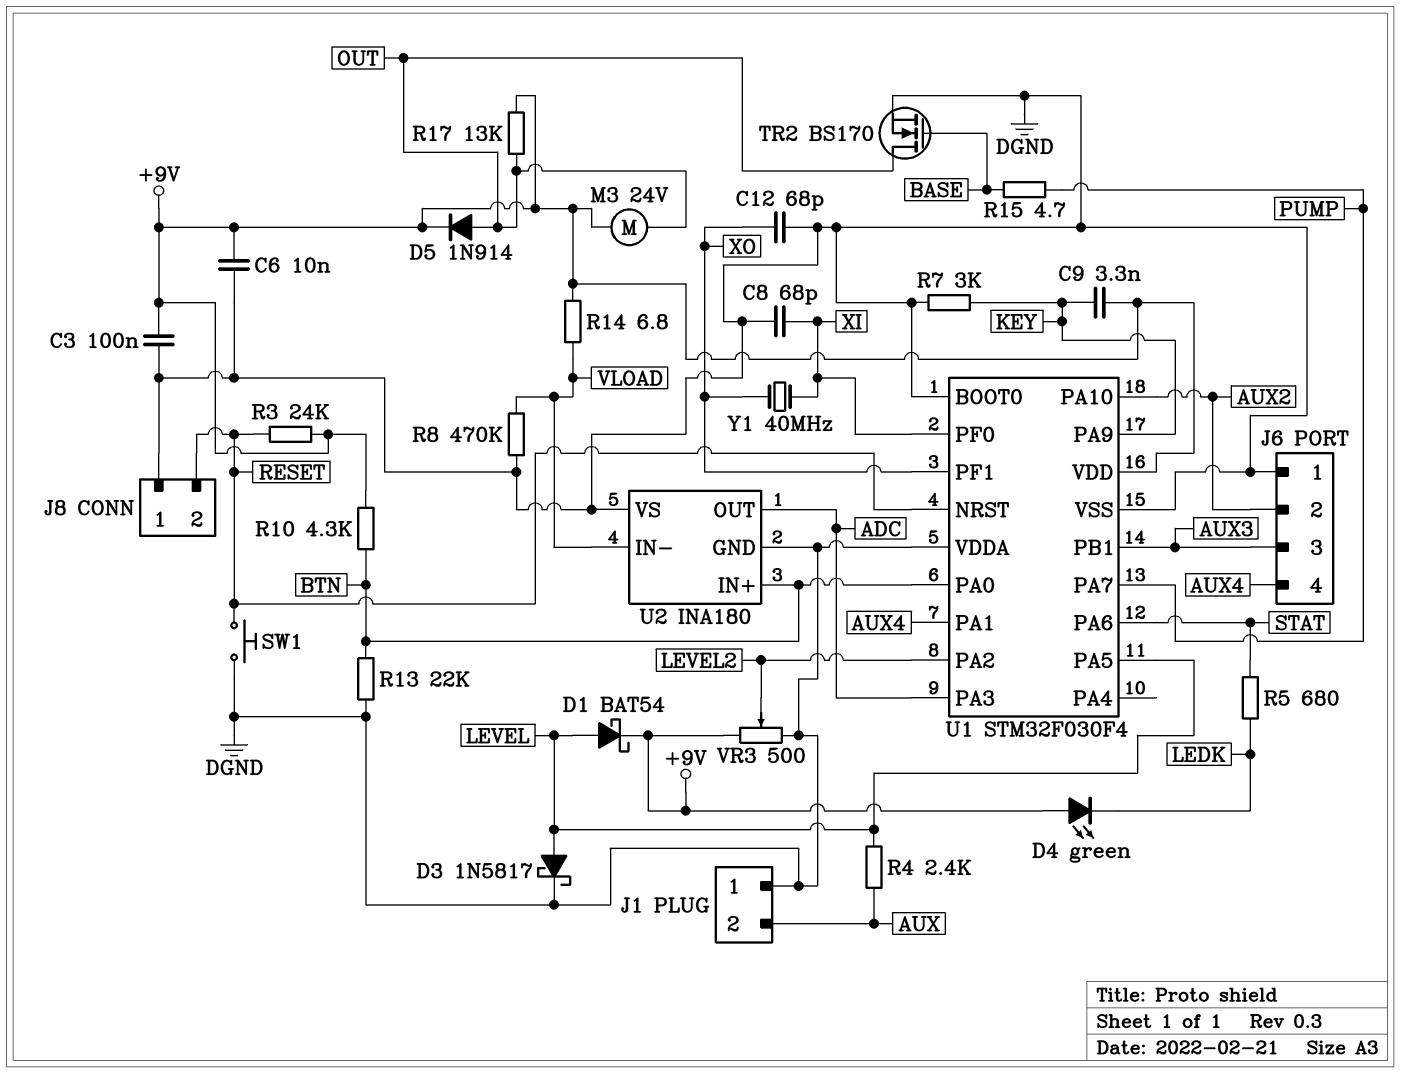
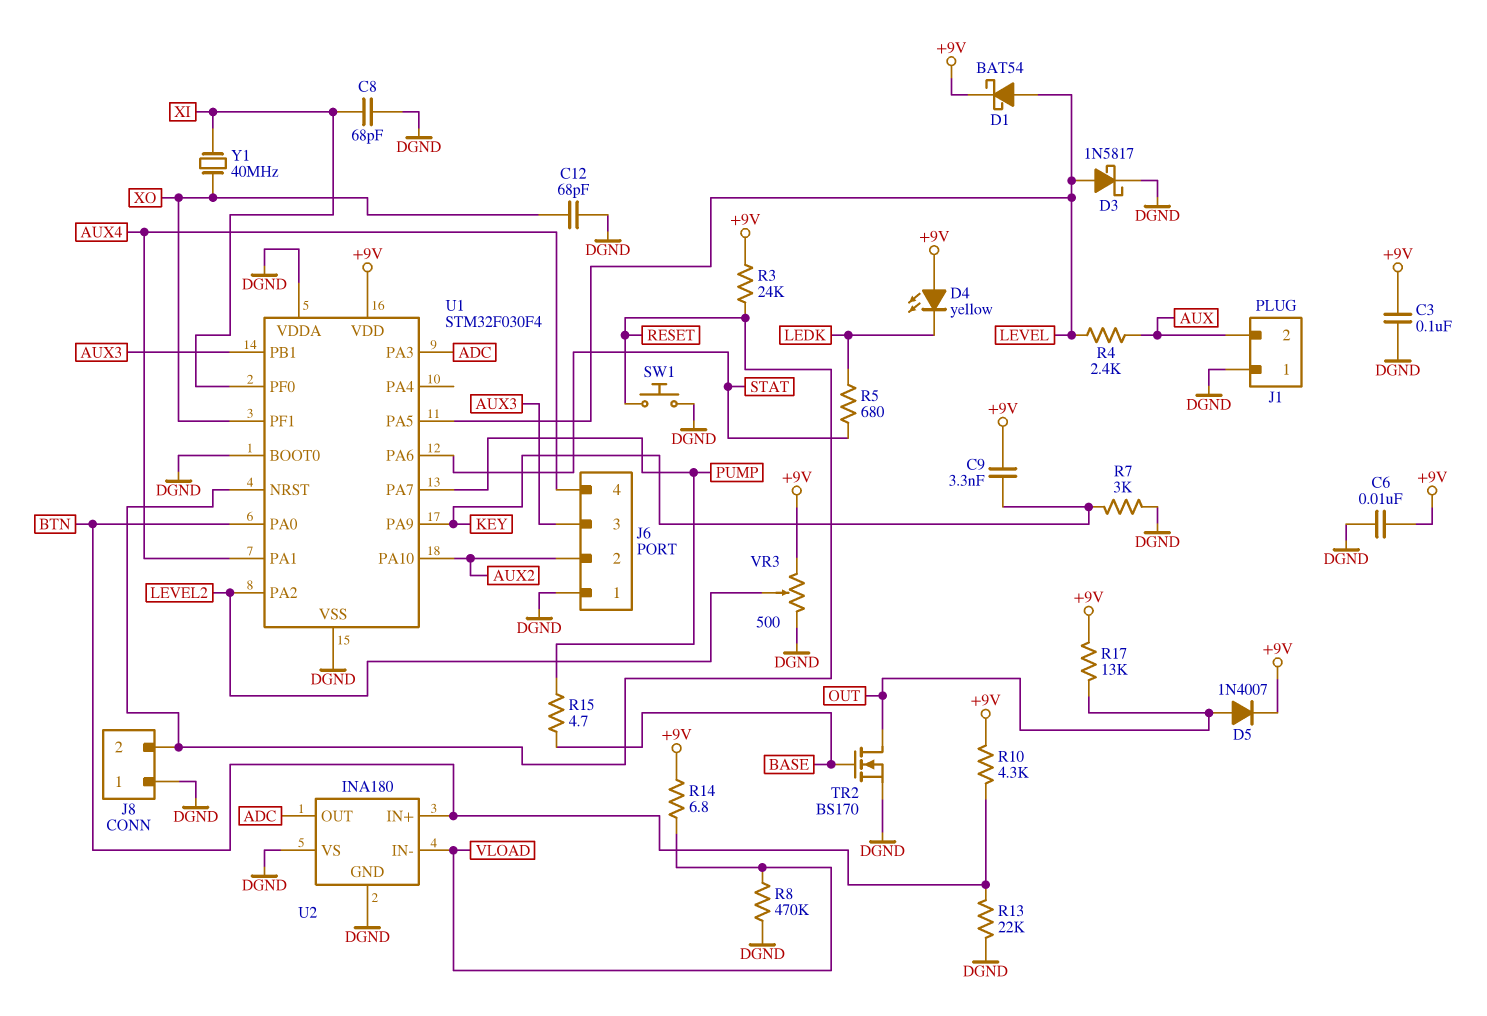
D4: LED green (A +9V, K LEDK) -> LED yellow (A +9V, K LEDK)
D5: diode 1N914 (A OUT, K +9V) -> diode 1N4007 (A OUT, K +9V)
M3: motor 24V (+9V, OUT) -> none

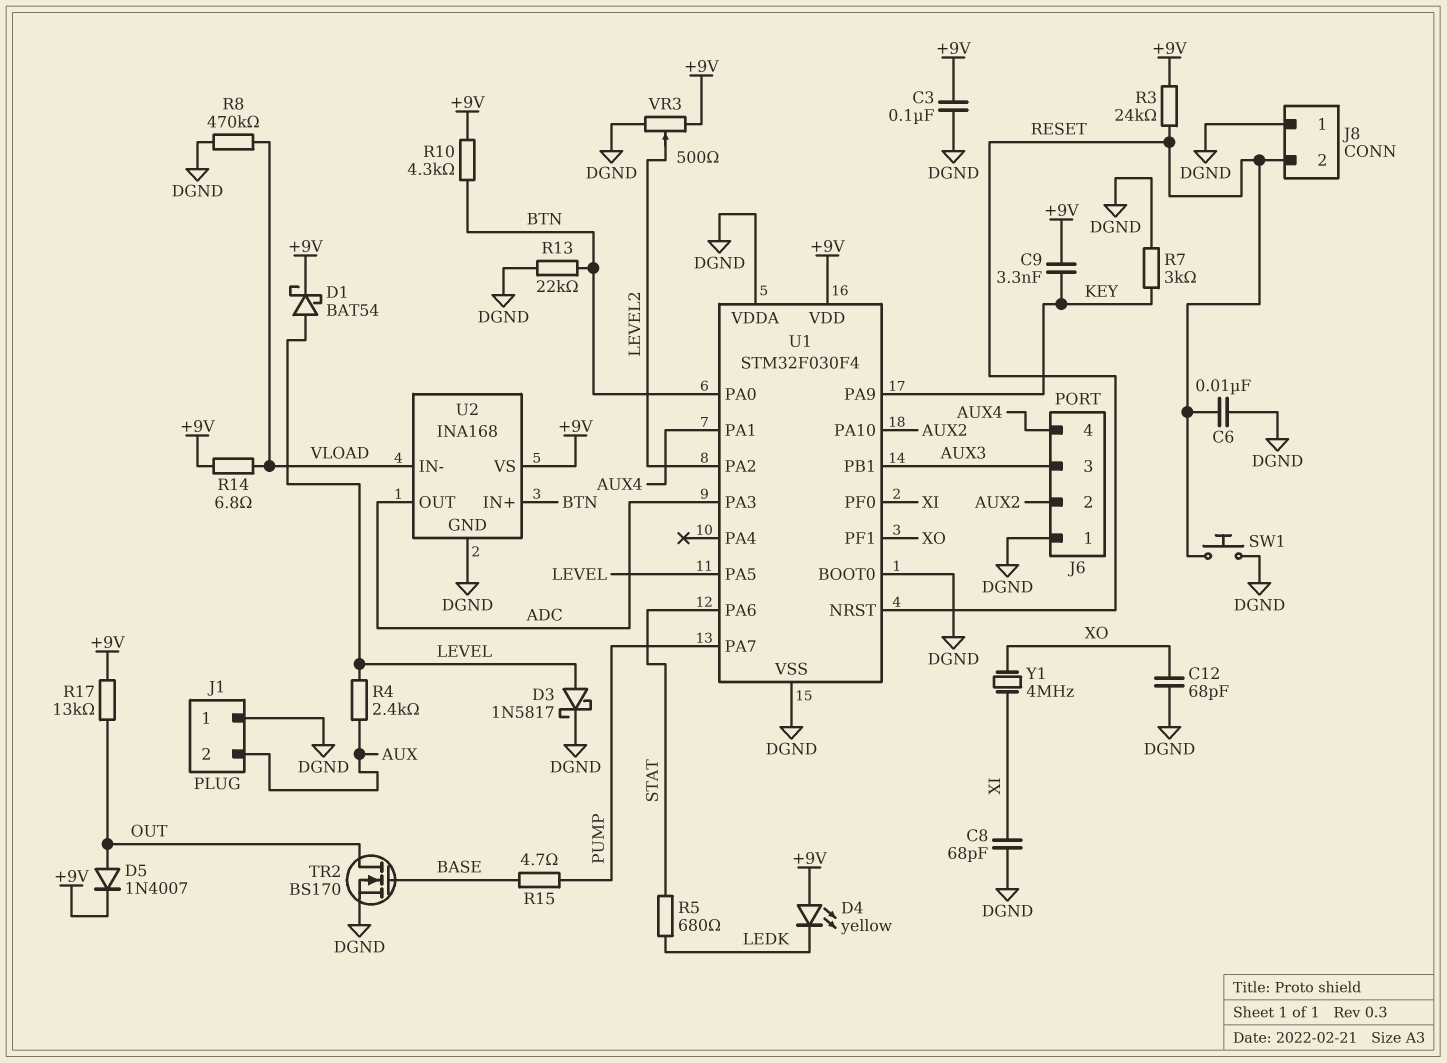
C6: 10nF (+9V, DGND) -> 10nF (DGND, RESET)
U2: INA180 -> INA168
U2 pin VS: DGND -> +9V
Y1: 40MHz (XI, XO) -> 4MHz (XI, XO)

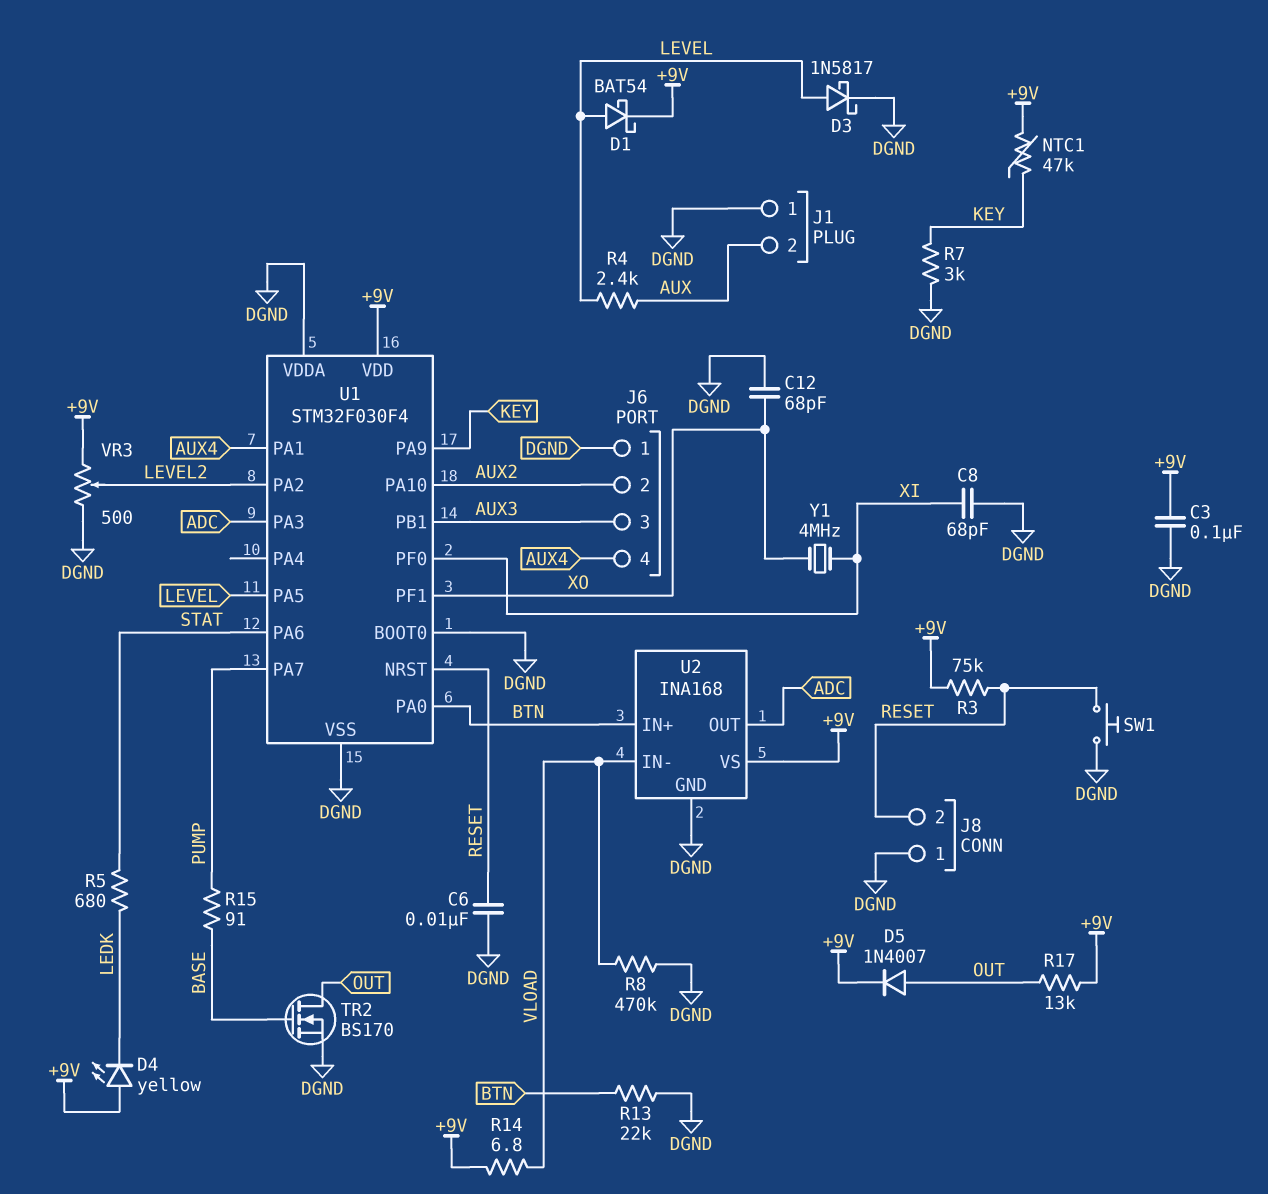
C9: 3.3nF (+9V, KEY) -> none
NTC1: none -> 47k (+9V, KEY)
R3: 24k (+9V, RESET) -> 75k (+9V, RESET)
R10: 4.3k (+9V, BTN) -> none
R15: 4.7 (BASE, PUMP) -> 91 (BASE, PUMP)

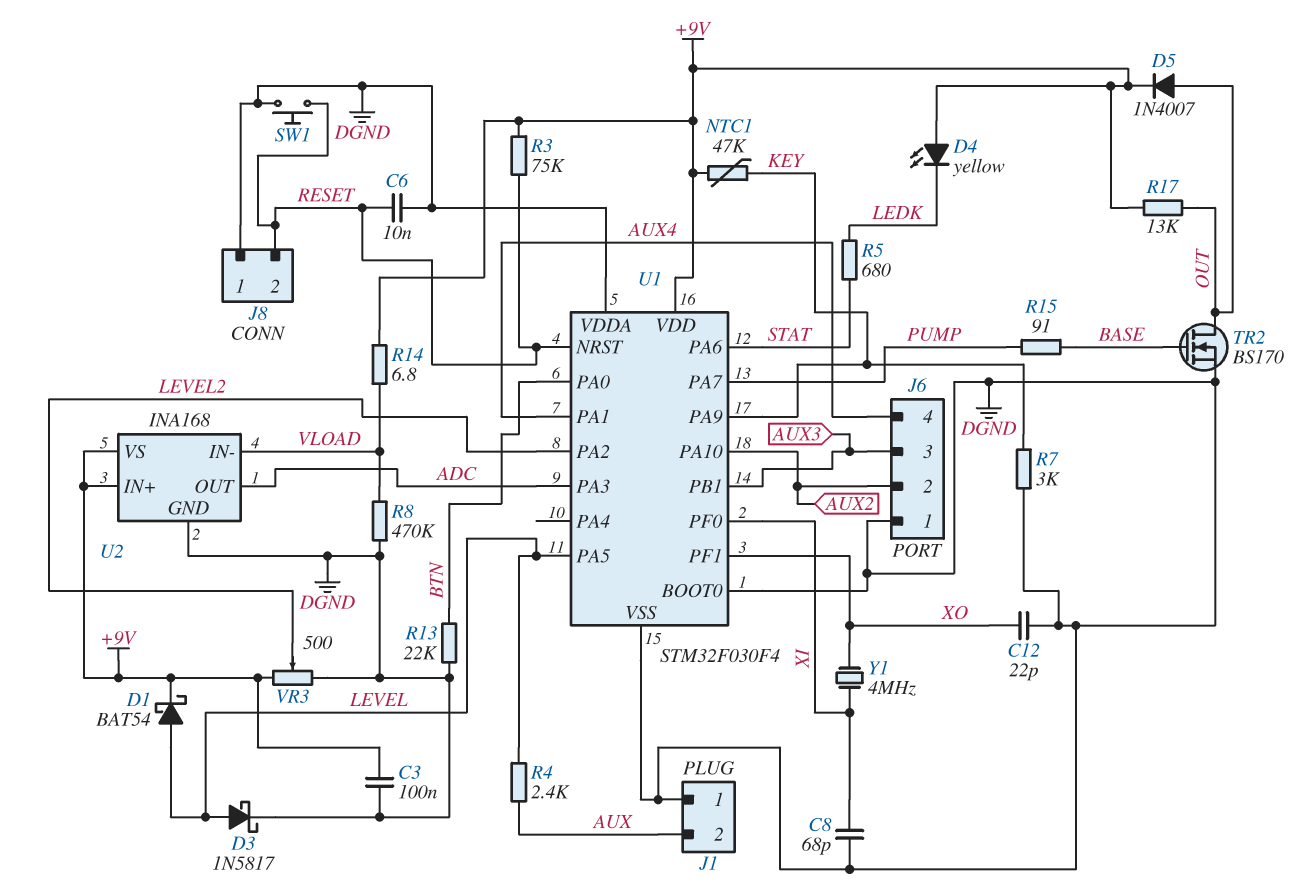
C12: 68pF (DGND, XO) -> 22pF (DGND, XO)
U2 pin IN+: BTN -> +9V

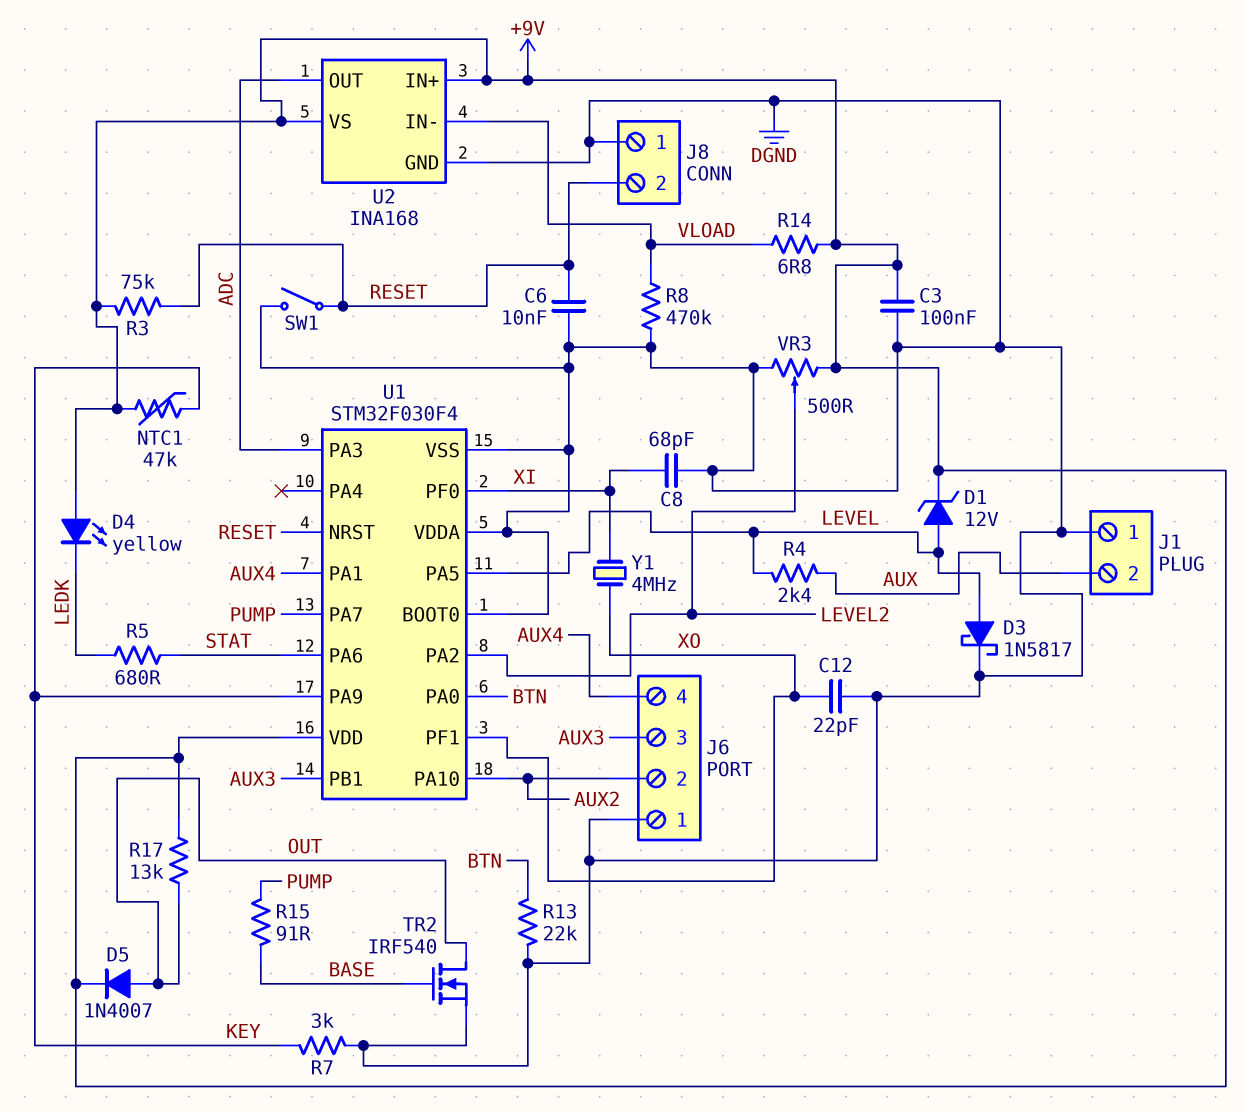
D1: schottky BAT54 (A LEVEL, K +9V) -> zener 12V (A LEVEL, K +9V)
SW1: button (DGND, RESET) -> switch (DGND, RESET)
TR2: NMOS BS170 (G BASE, D OUT, S DGND) -> NMOS IRF540 (G BASE, D OUT, S DGND)

